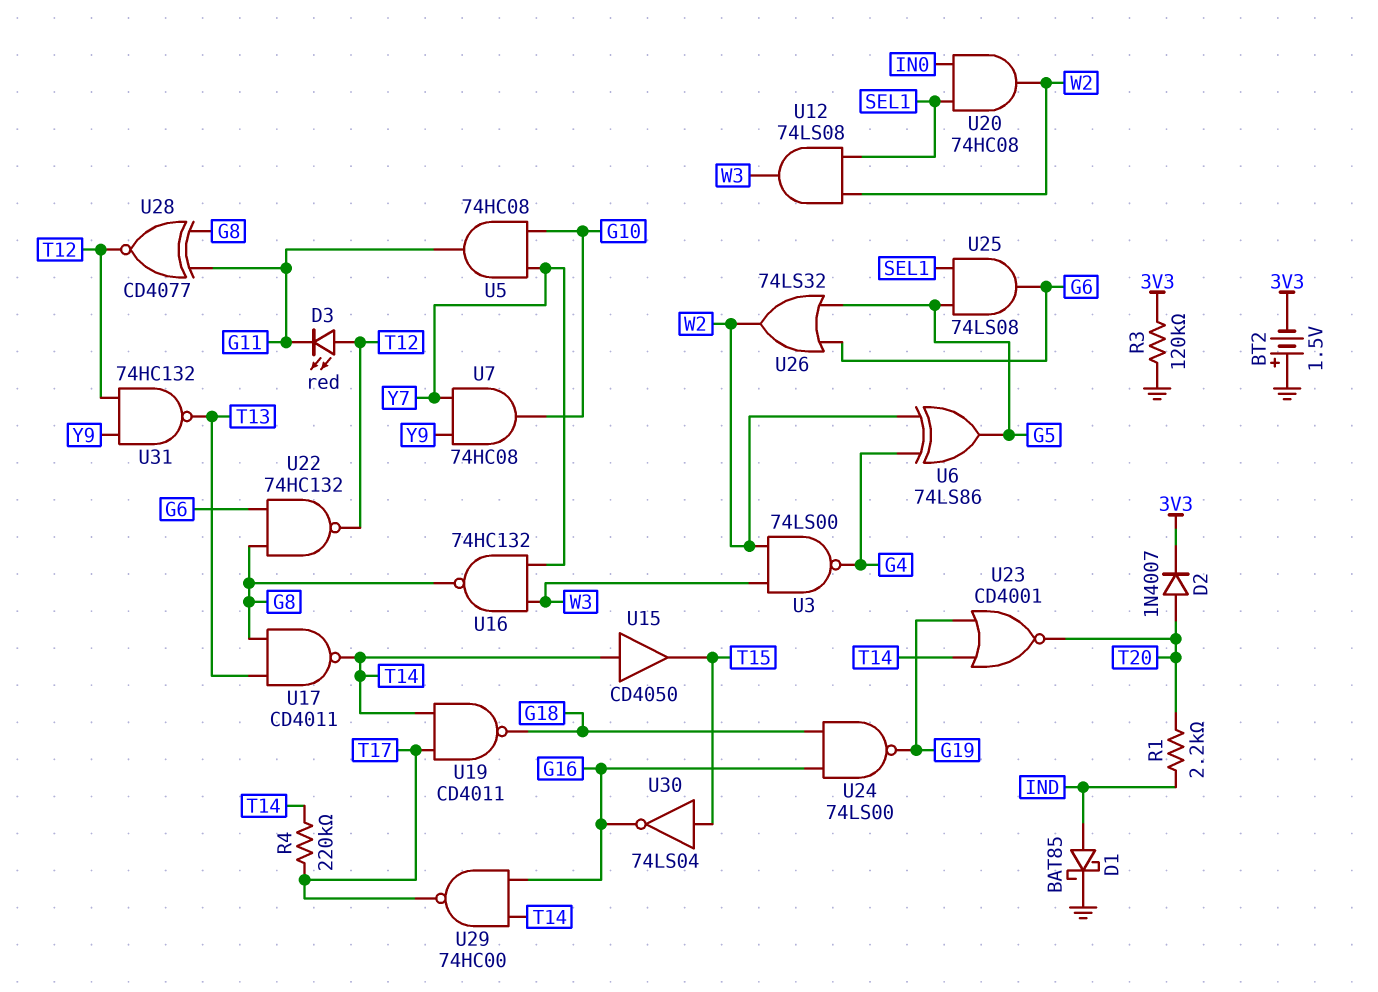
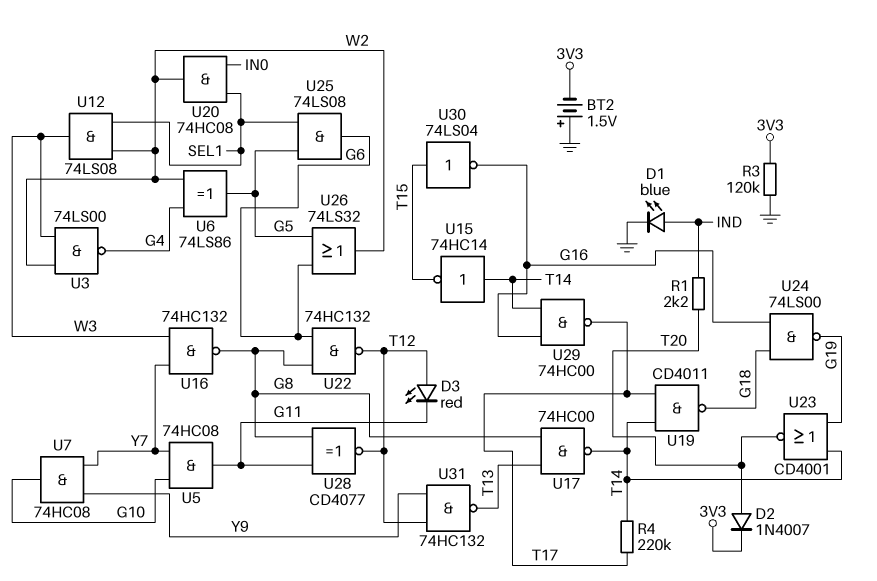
D1: schottky BAT85 (A IND, K GND) -> LED blue (A IND, K GND)
U15: buffer CD4050 (in T14, out T15) -> NOT 74HC14 (in T14, out T15)
U17: NAND CD4011 (in G8, in T13, out T14) -> NAND 74HC00 (in G8, in T13, out T14)

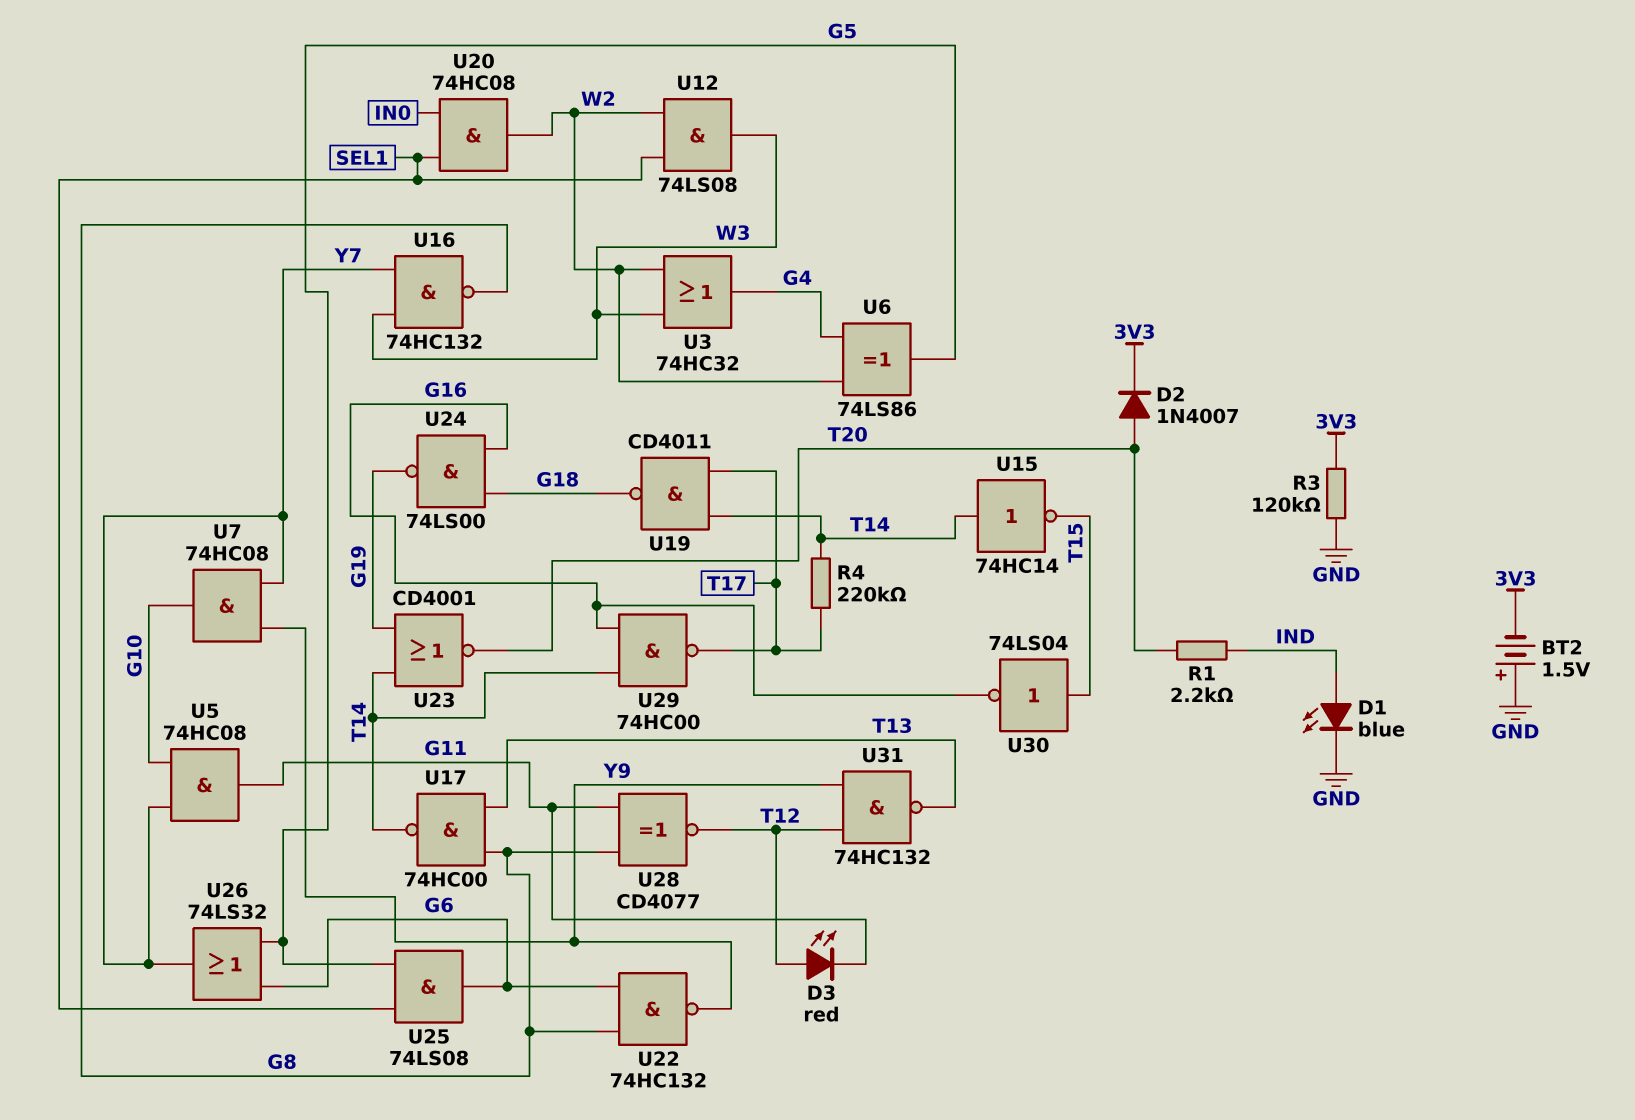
U3: NAND 74LS00 (in W2, in W3, out G4) -> OR 74HC32 (in W2, in W3, out G4)
U22: NAND 74HC132 (in G6, in G8, out T12) -> NAND 74HC132 (in G6, in G8, out Y9)
U26: OR 74LS32 (in G5, in G6, out W2) -> OR 74LS32 (in G5, in G6, out Y7)

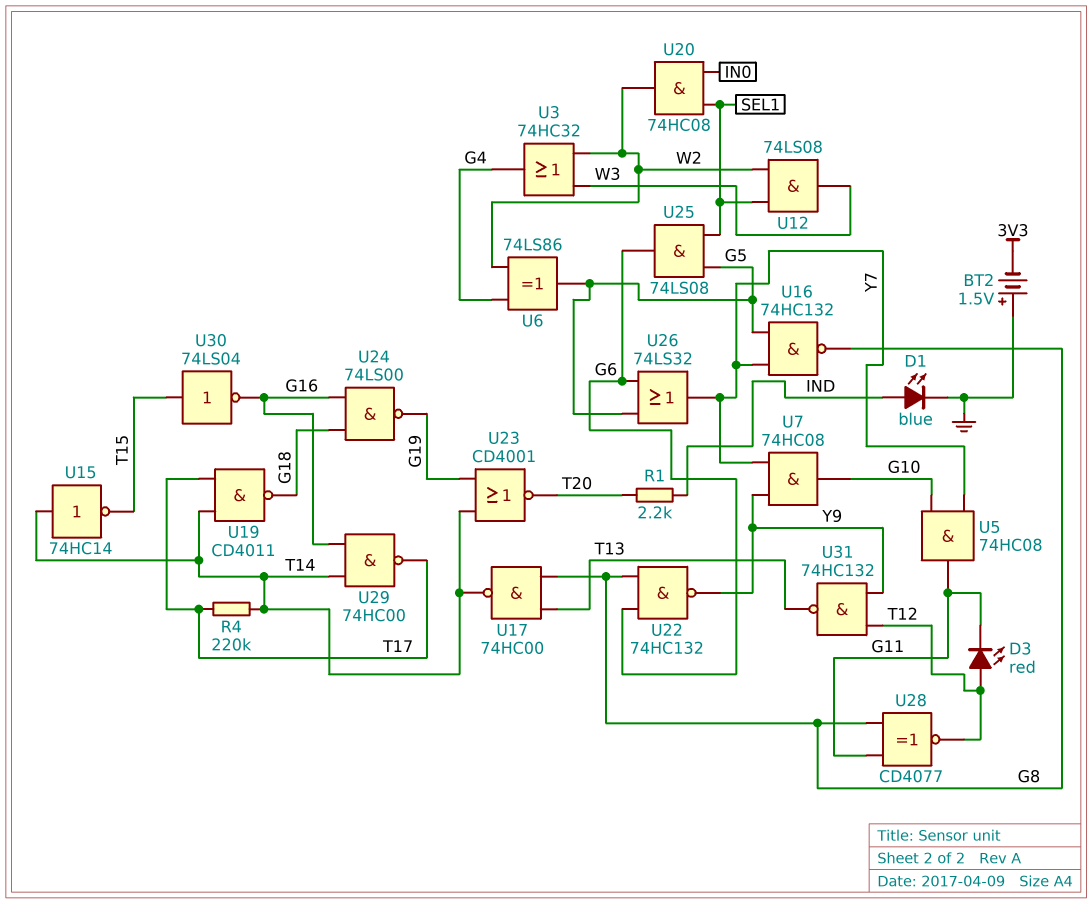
D2: diode 1N4007 (A T20, K 3V3) -> none
R3: 120k (3V3, GND) -> none
U16: NAND 74HC132 (in W3, in Y7, out G8) -> NAND 74HC132 (in G5, in Y7, out G8)

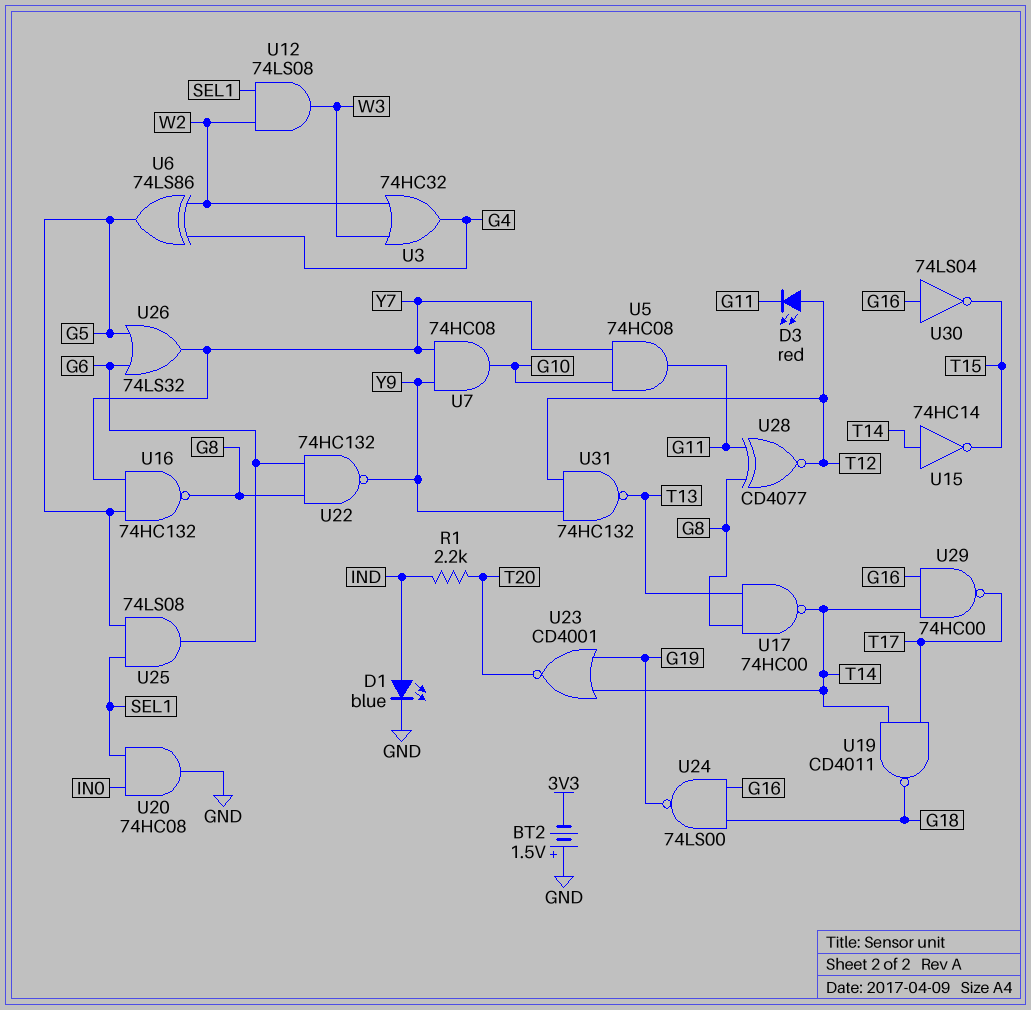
R4: 220k (T14, T17) -> none
U20: AND 74HC08 (in IN0, in SEL1, out W2) -> AND 74HC08 (in IN0, in SEL1, out GND)
U30: NOT 74LS04 (in T15, out G16) -> NOT 74LS04 (in G16, out T15)

